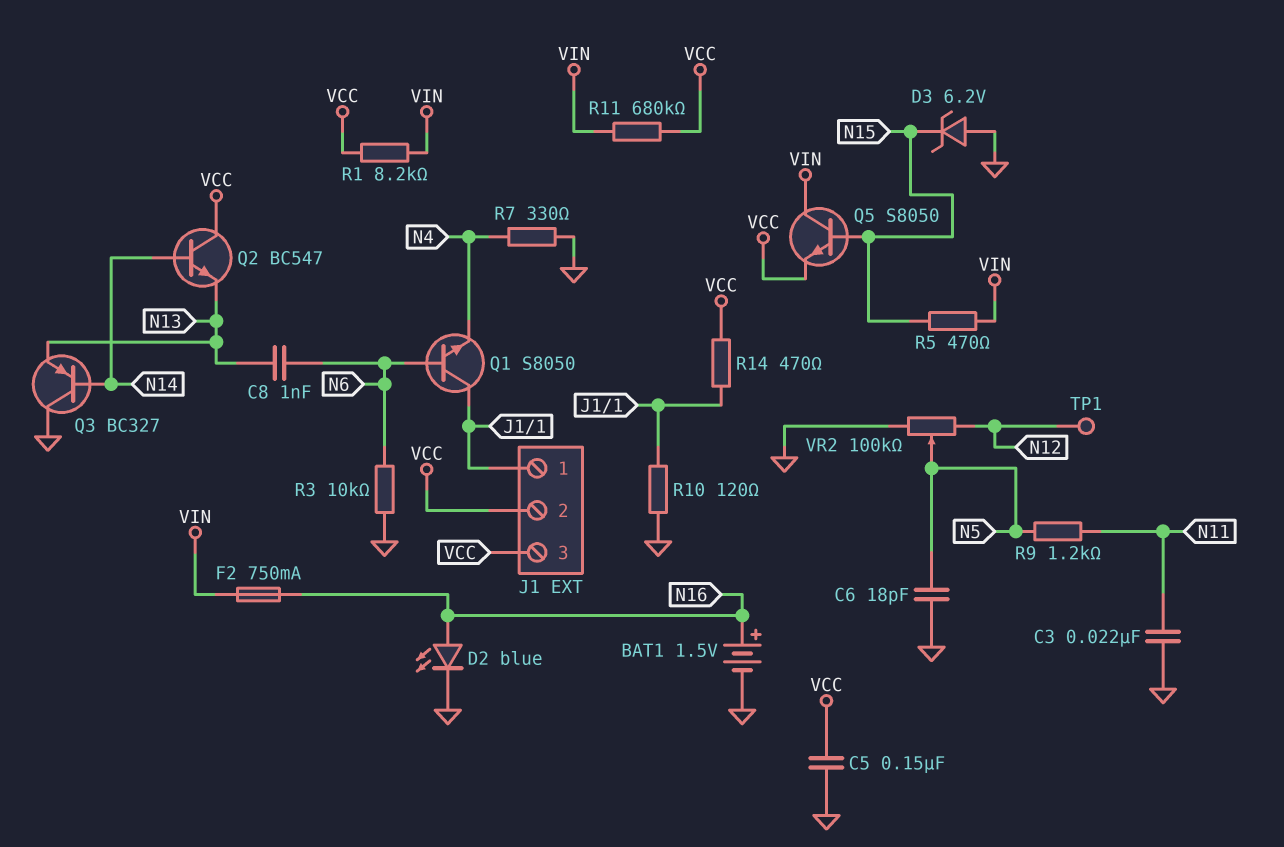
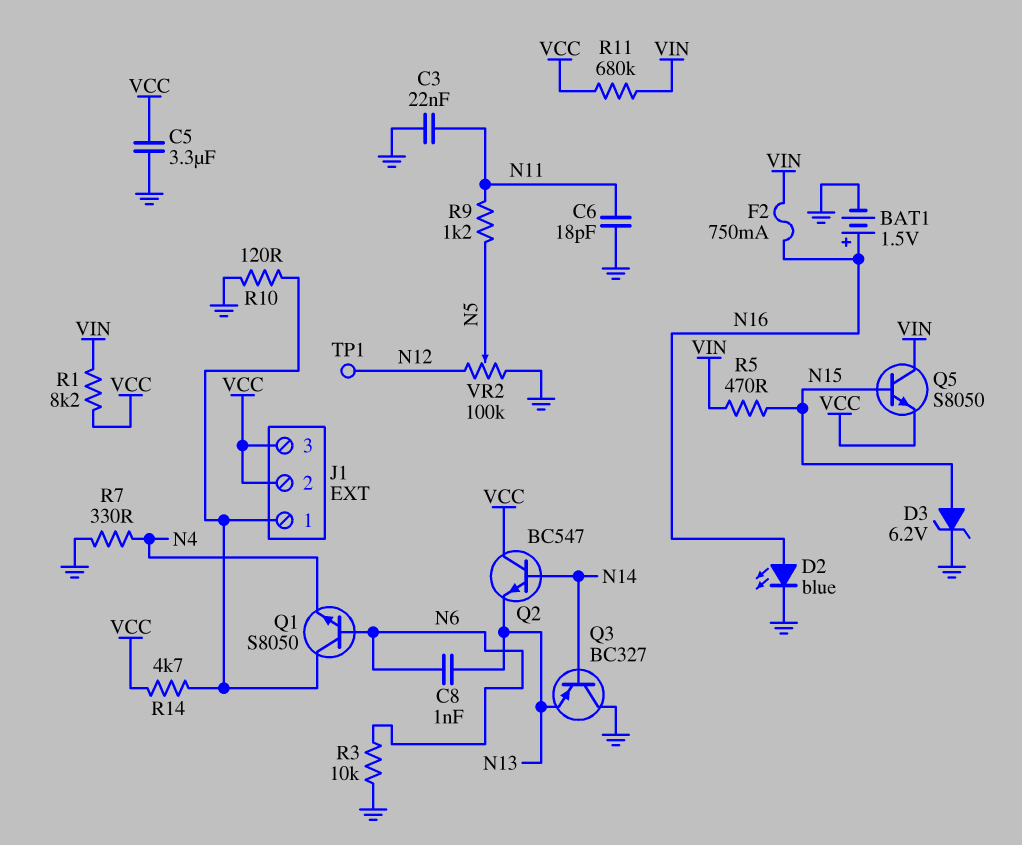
C5: 150nF (GND, VCC) -> 3.3uF (GND, VCC)
C6: 18pF (GND, N5) -> 18pF (GND, N11)
D3: zener 6.2V (A GND, K N15) -> zener 6.2V (A N15, K GND)
R14: 470 (J1/1, VCC) -> 4.7k (J1/1, VCC)

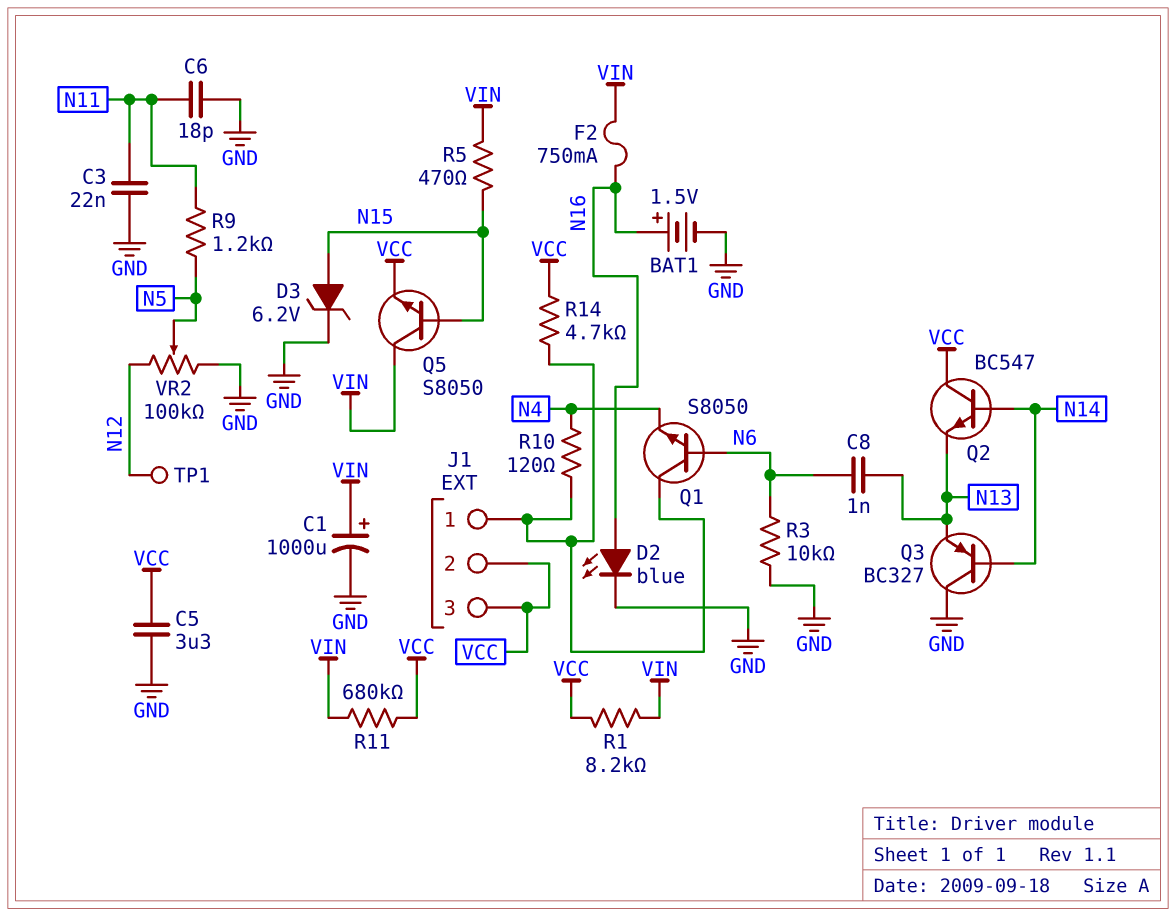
C1: none -> 1000uF (plus VIN, minus GND)
R7: 330 (GND, N4) -> none
R10: 120 (GND, J1/1) -> 120 (J1/1, N4)

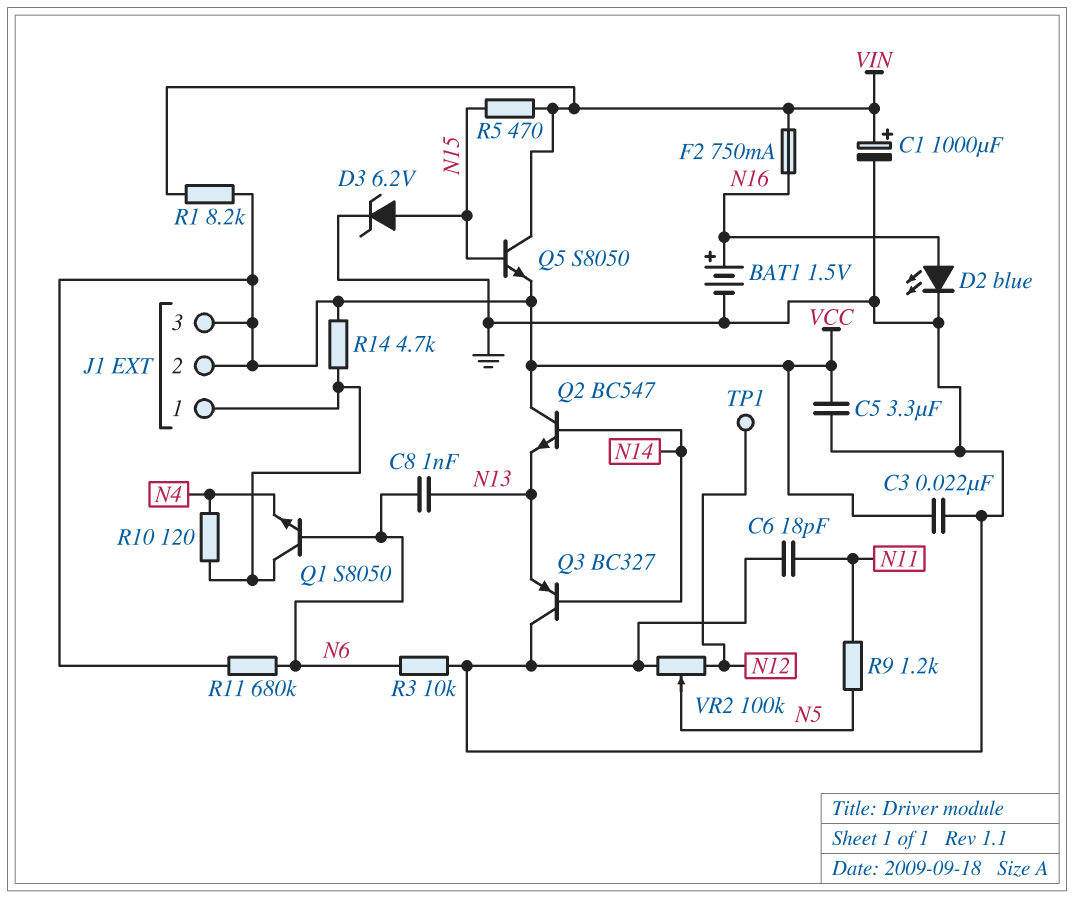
C3: 22nF (GND, N11) -> 22nF (GND, VCC)
R11: 680k (VCC, VIN) -> 680k (N6, VCC)

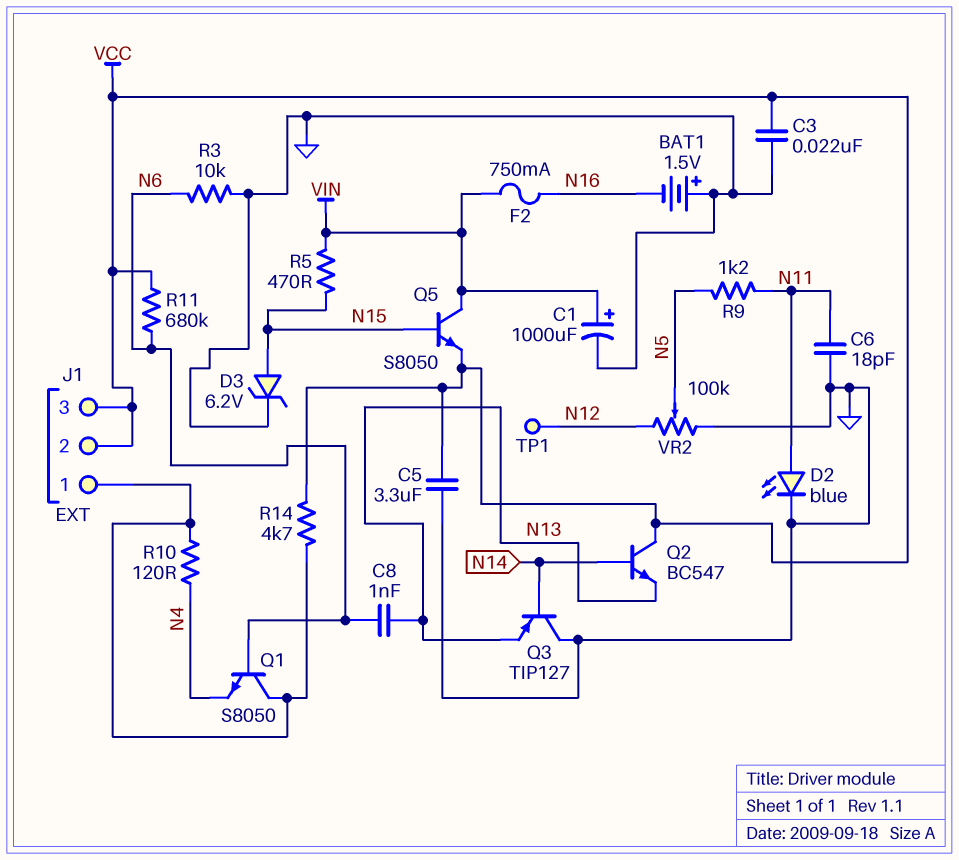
BAT1: 1.5V (plus N16, minus GND) -> 1.5V (plus GND, minus N16)
D2: LED blue (A N16, K GND) -> LED blue (A N11, K GND)
Q3: PNP BC327 (B N14, C GND, E N13) -> PNP TIP127 (B N14, C GND, E N13)
R1: 8.2k (VCC, VIN) -> none

